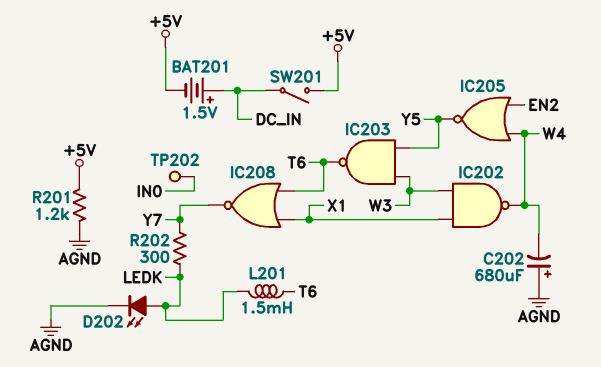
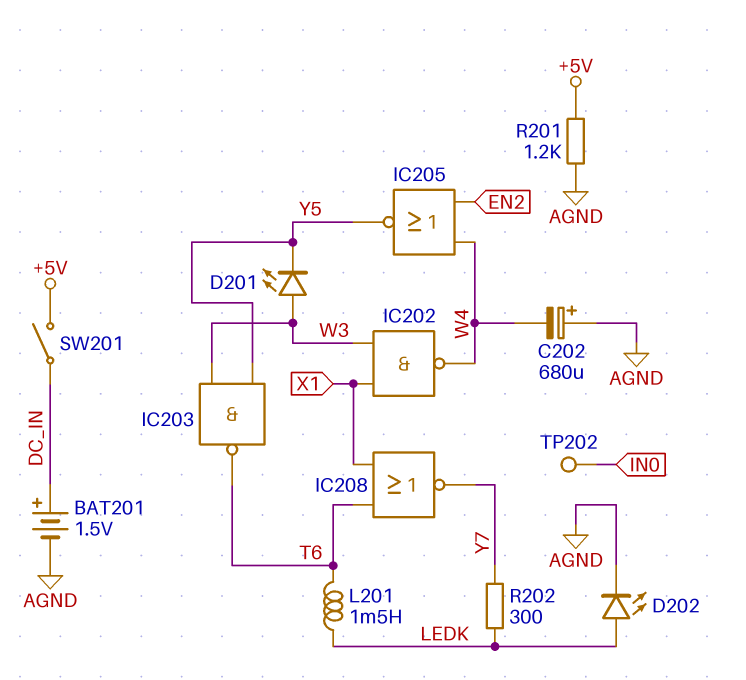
BAT201: 1.5V (plus DC_IN, minus +5V) -> 1.5V (plus DC_IN, minus AGND)
D201: none -> LED (A W3, K Y5)

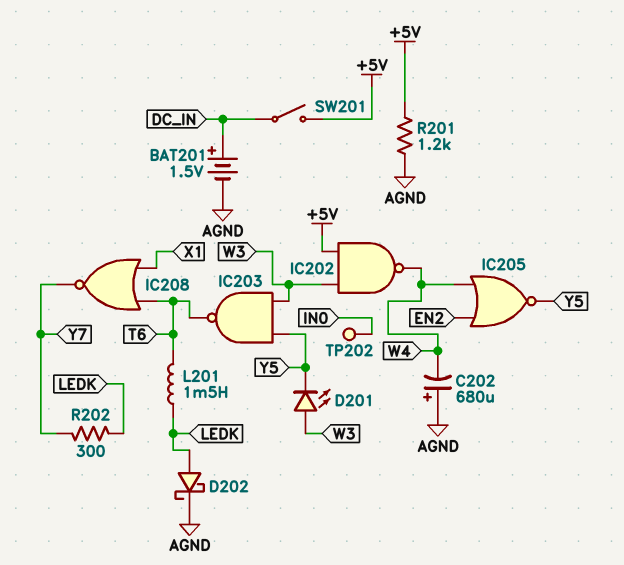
D202: LED (A LEDK, K AGND) -> schottky (A LEDK, K AGND)
IC202: NAND (in W3, in X1, out W4) -> NAND (in +5V, in W3, out W4)

